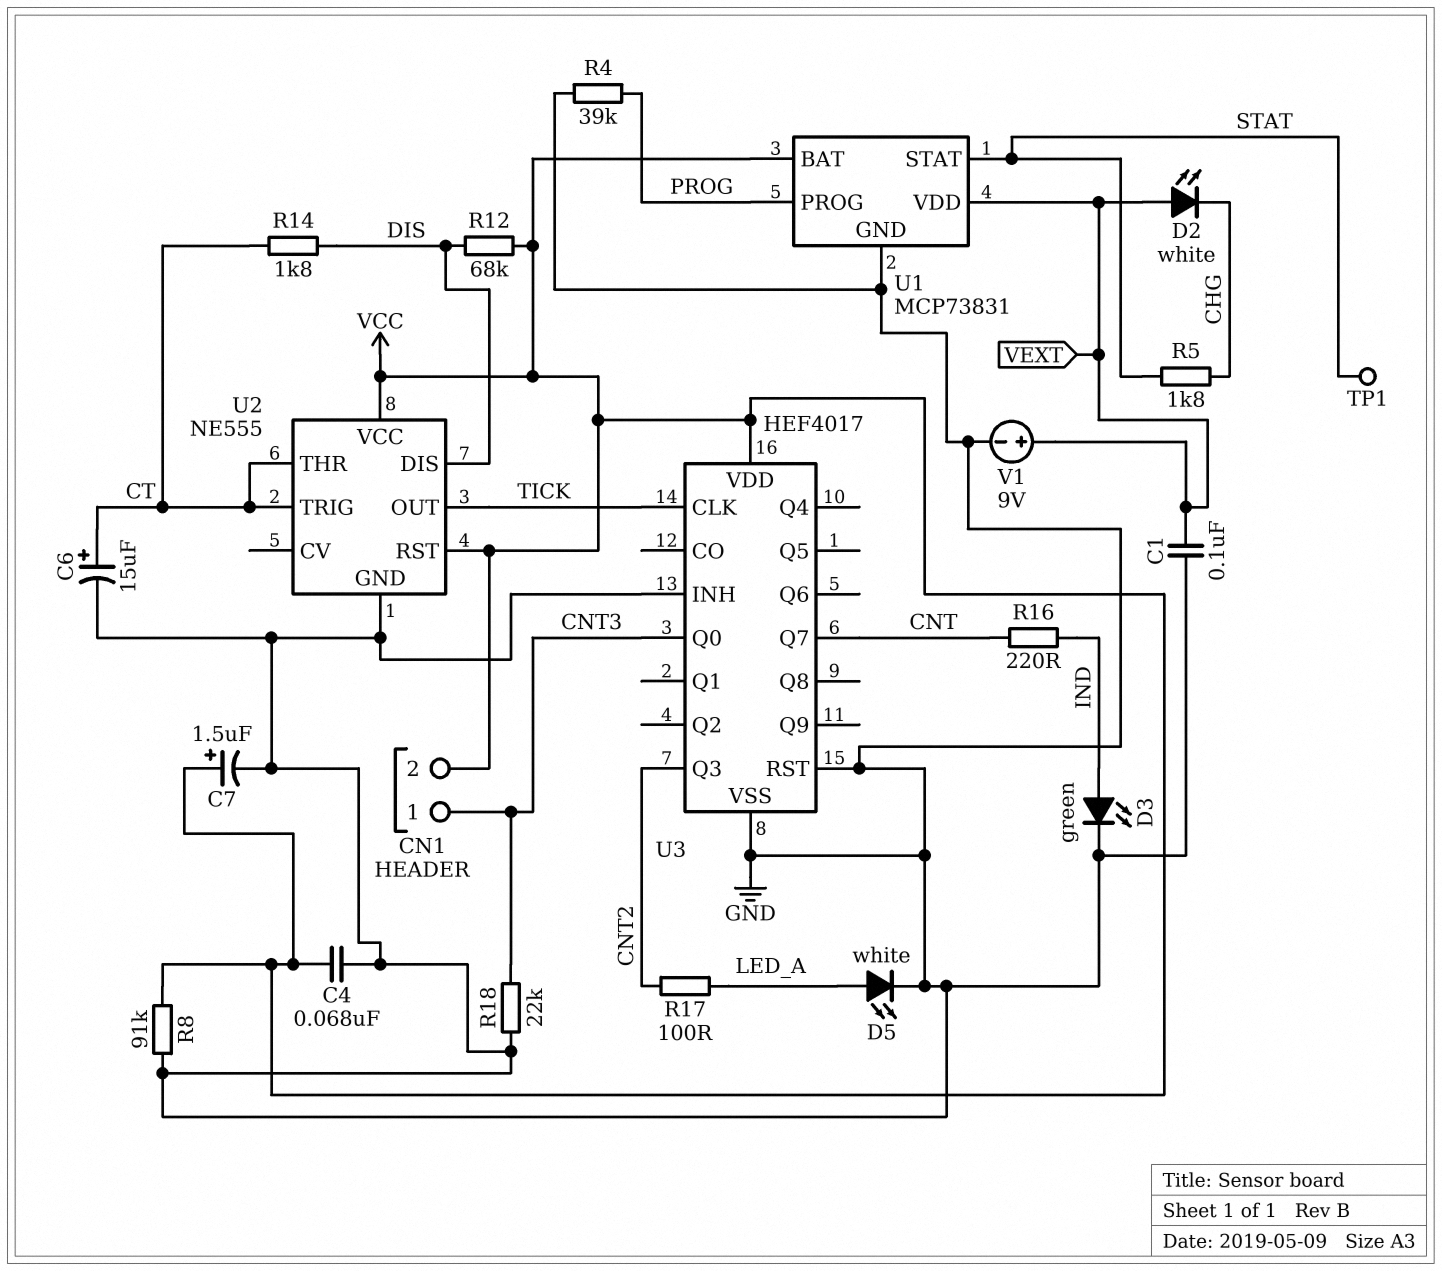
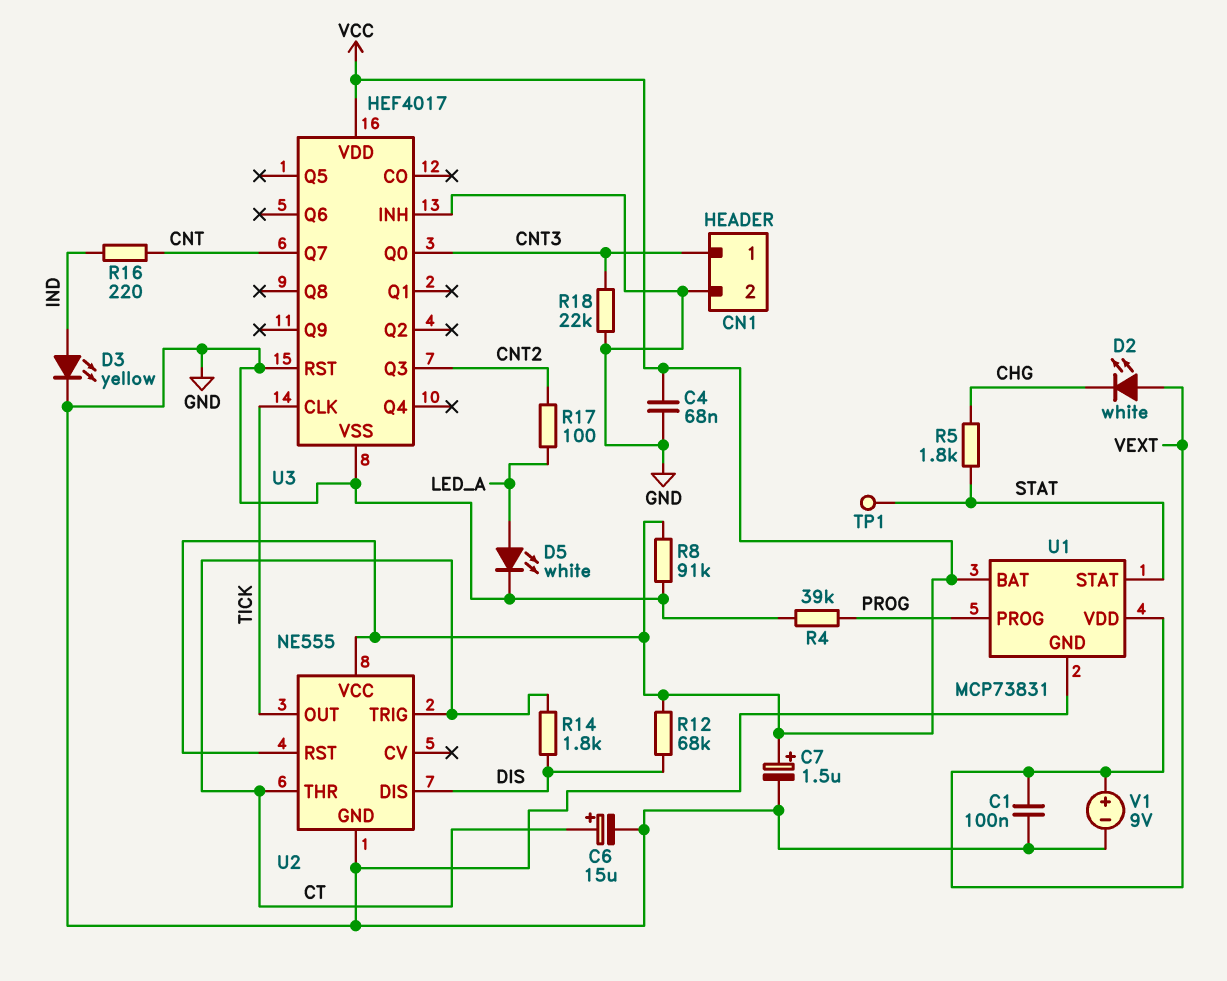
CN1 pin 2: VCC -> GND
D3: LED green (A IND, K GND) -> LED yellow (A IND, K GND)

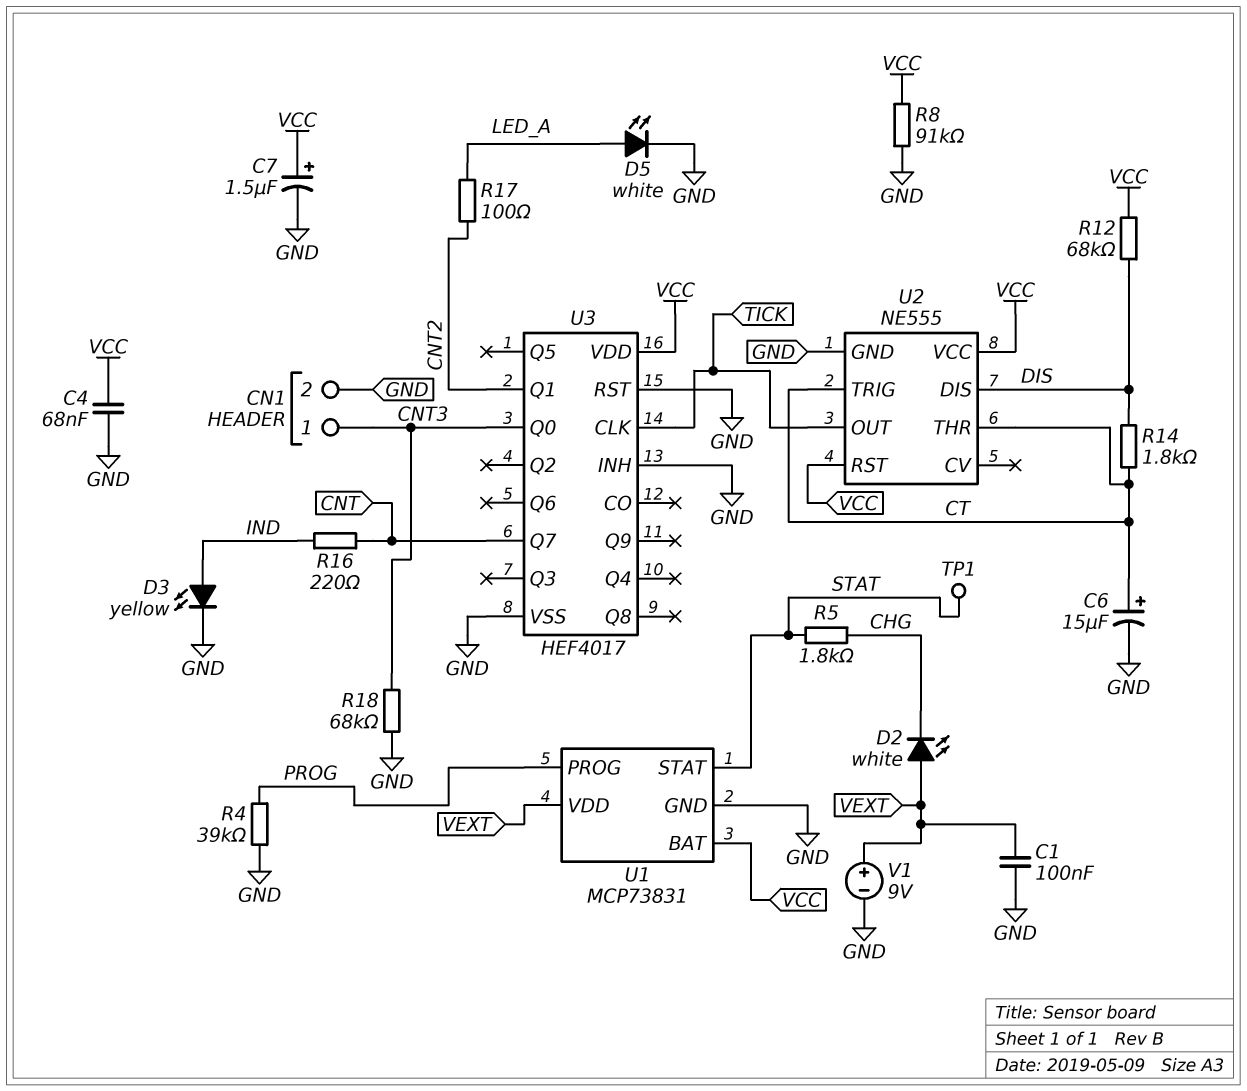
R18: 22k (CNT3, GND) -> 68k (CNT3, GND)
U3 pin Q1: none -> CNT2
U3 pin Q3: CNT2 -> none

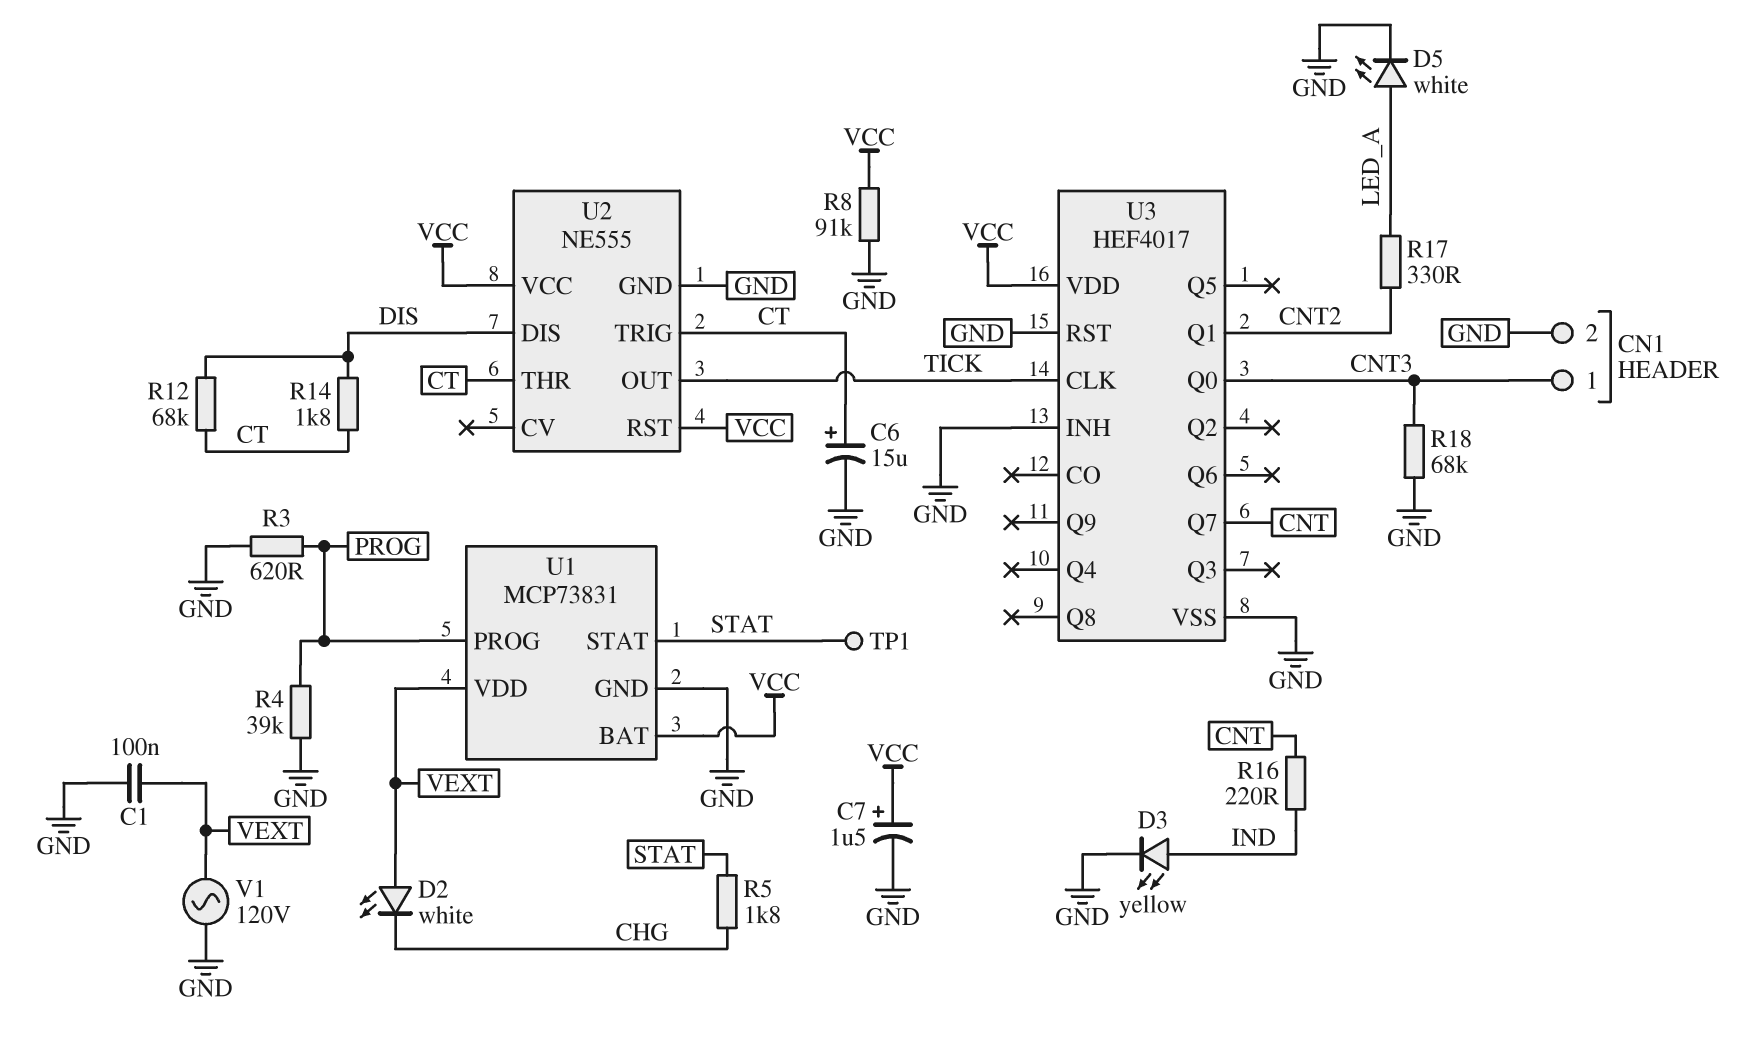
C4: 68nF (GND, VCC) -> none
R3: none -> 620 (GND, PROG)
R12: 68k (DIS, VCC) -> 68k (CT, DIS)
R17: 100 (CNT2, LED_A) -> 330 (CNT2, LED_A)
V1: 9V (plus VEXT, minus GND) -> AC 120V (GND, VEXT)

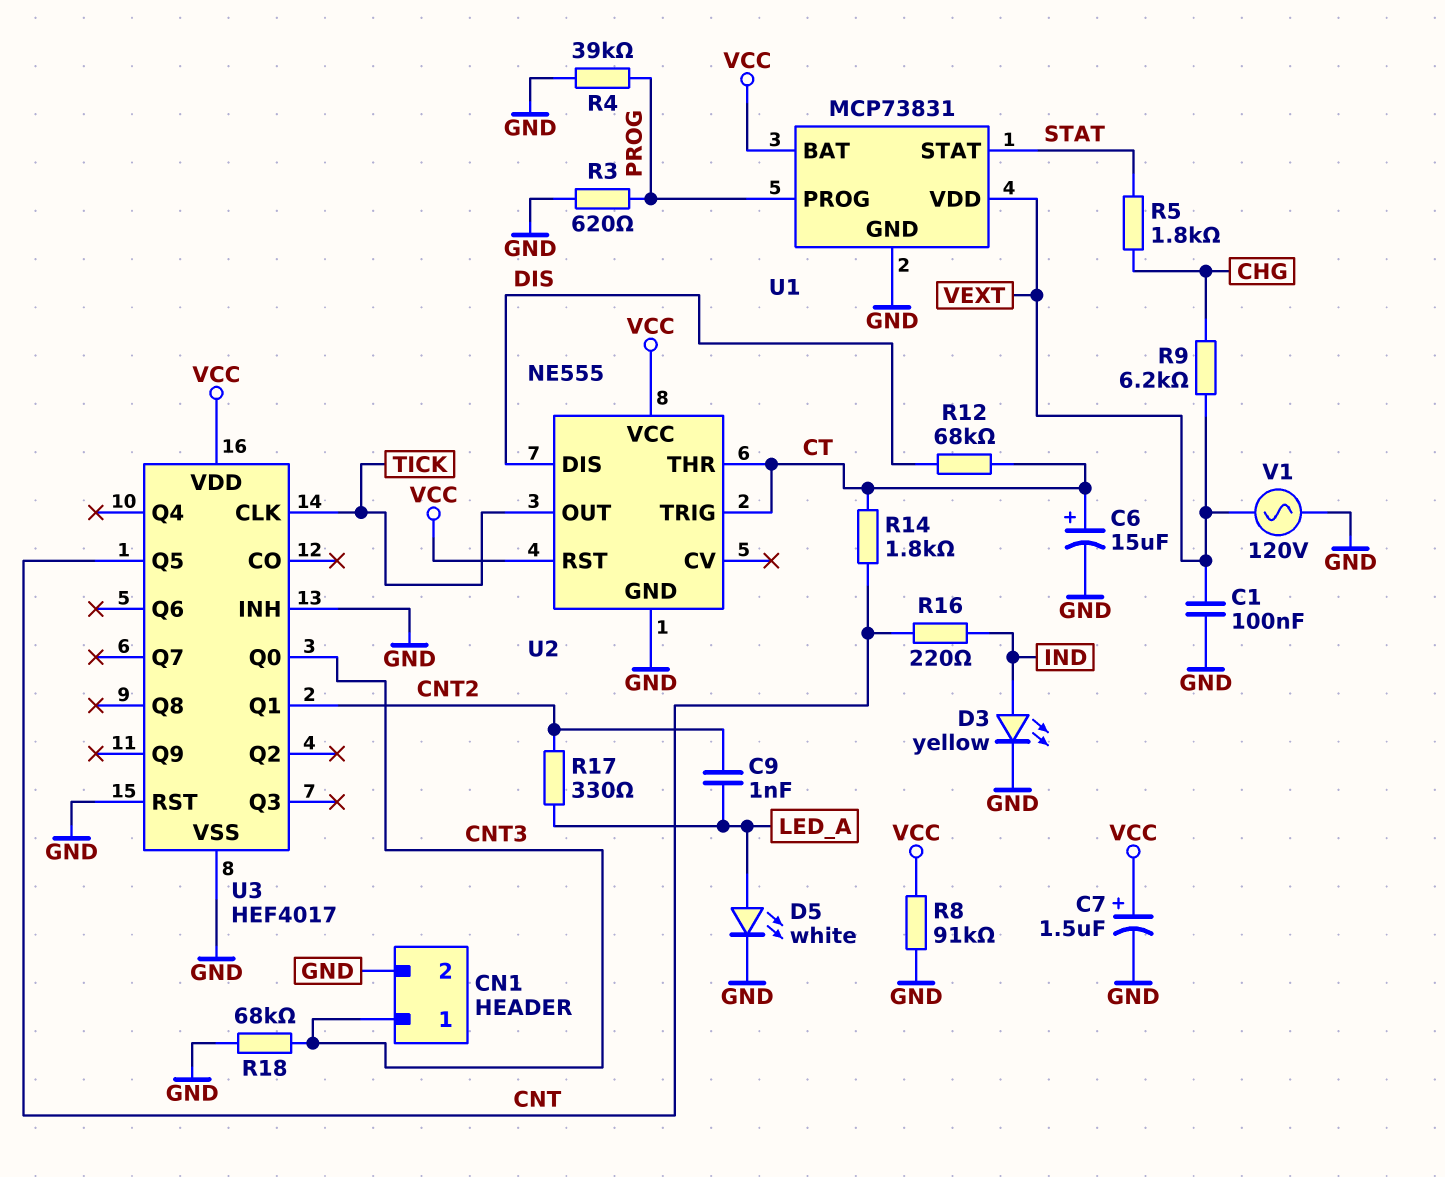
C9: none -> 1nF (CNT2, LED_A)
D2: LED white (A VEXT, K CHG) -> none
R9: none -> 6.2k (CHG, VEXT)
R14: 1.8k (CT, DIS) -> 1.8k (CNT, CT)
TP1: test point (STAT) -> none
U3 pin Q5: none -> CNT
U3 pin Q7: CNT -> none

